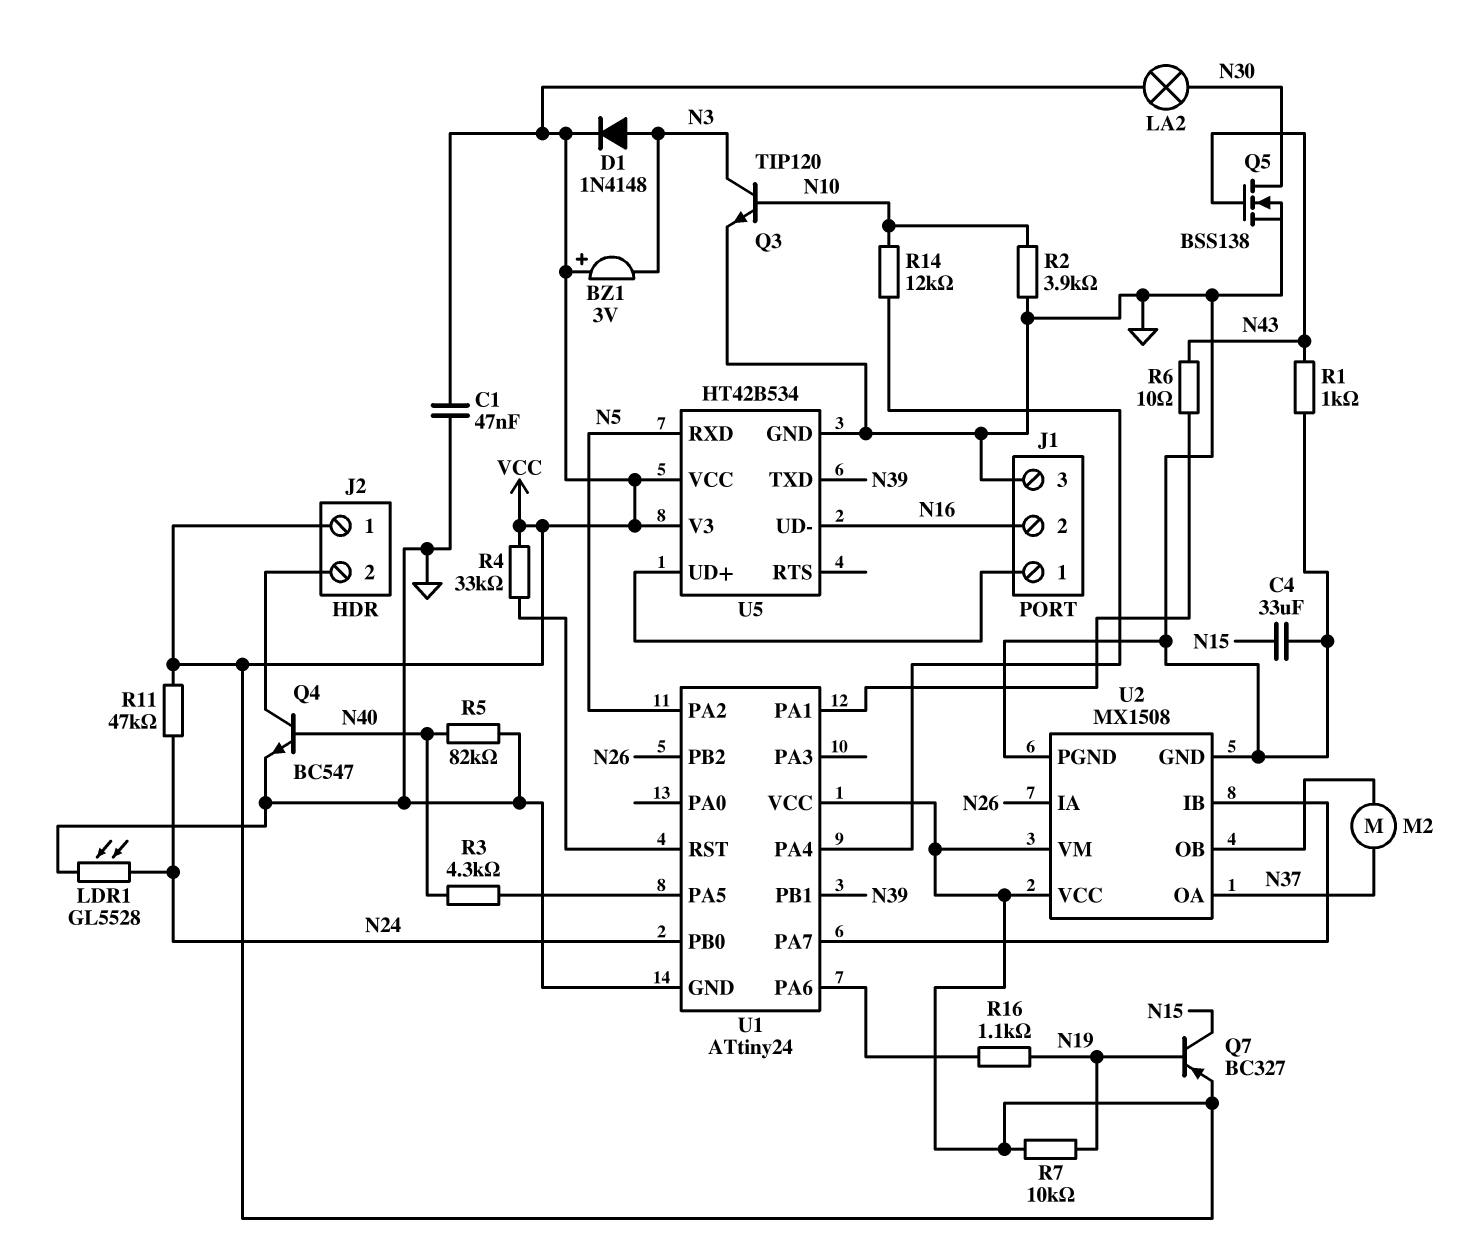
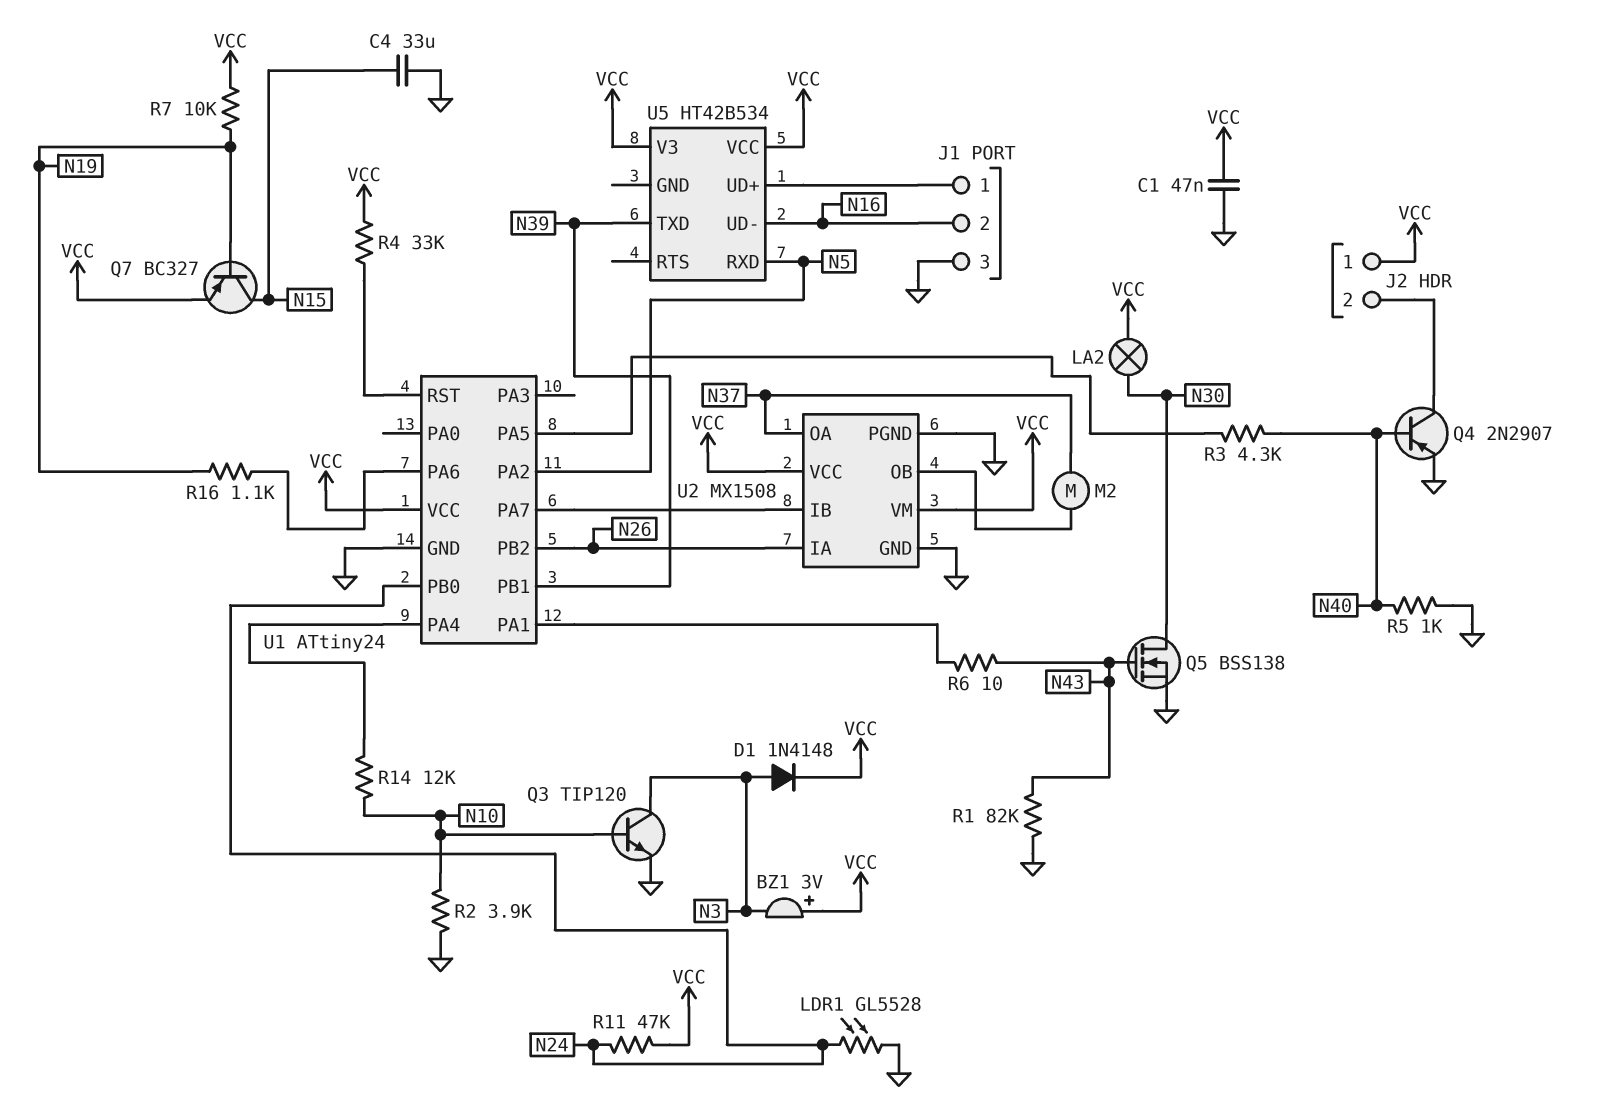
Q4: NPN BC547 (B N40, C J2/2, E GND) -> PNP 2N2907 (B N40, C J2/2, E GND)
R1: 1k (GND, N43) -> 82k (GND, N43)
R5: 82k (GND, N40) -> 1k (GND, N40)
U5 pin GND: GND -> none

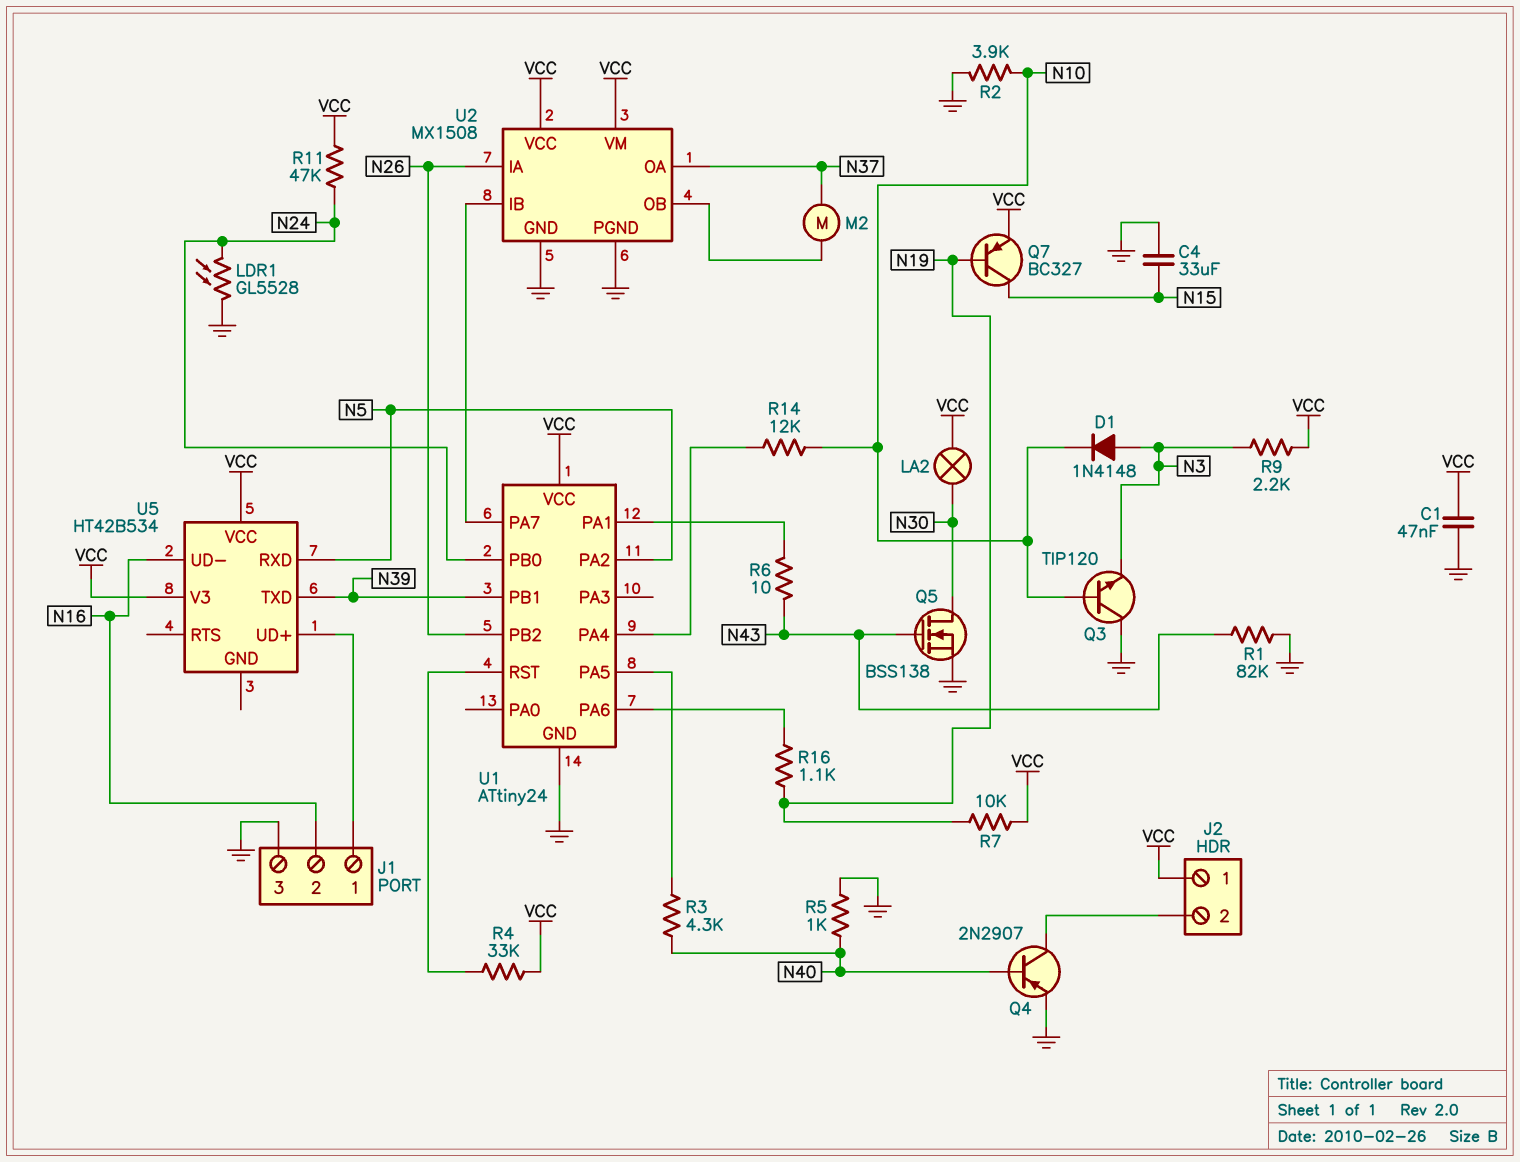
BZ1: buzzer 3V (plus VCC, minus N3) -> none
D1: diode 1N4148 (A N3, K VCC) -> diode 1N4148 (A N3, K N10)
Q3: NPN TIP120 (B N10, C N3, E GND) -> NPN TIP120 (B N10, C GND, E N3)
R9: none -> 2.2k (N3, VCC)

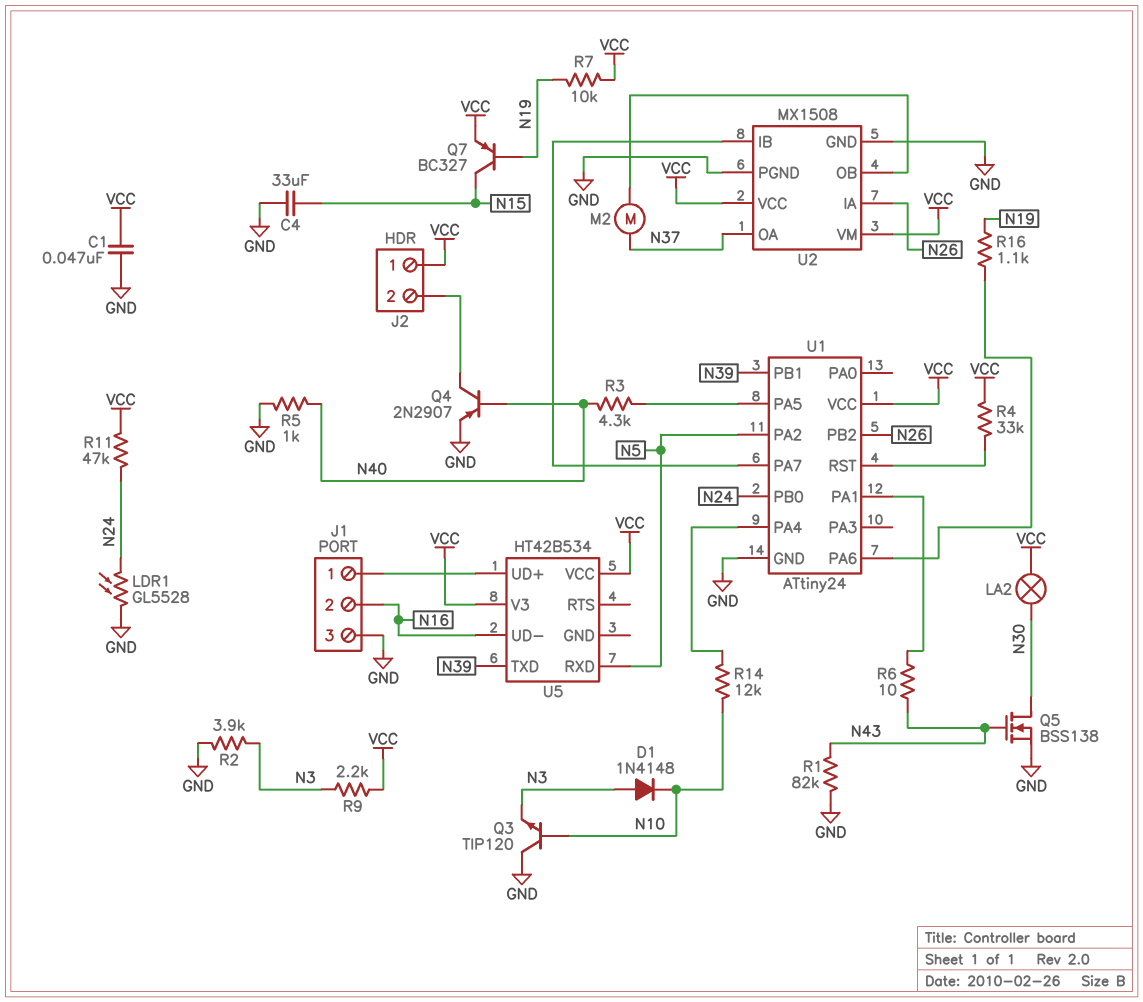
R2: 3.9k (GND, N10) -> 3.9k (GND, N3)

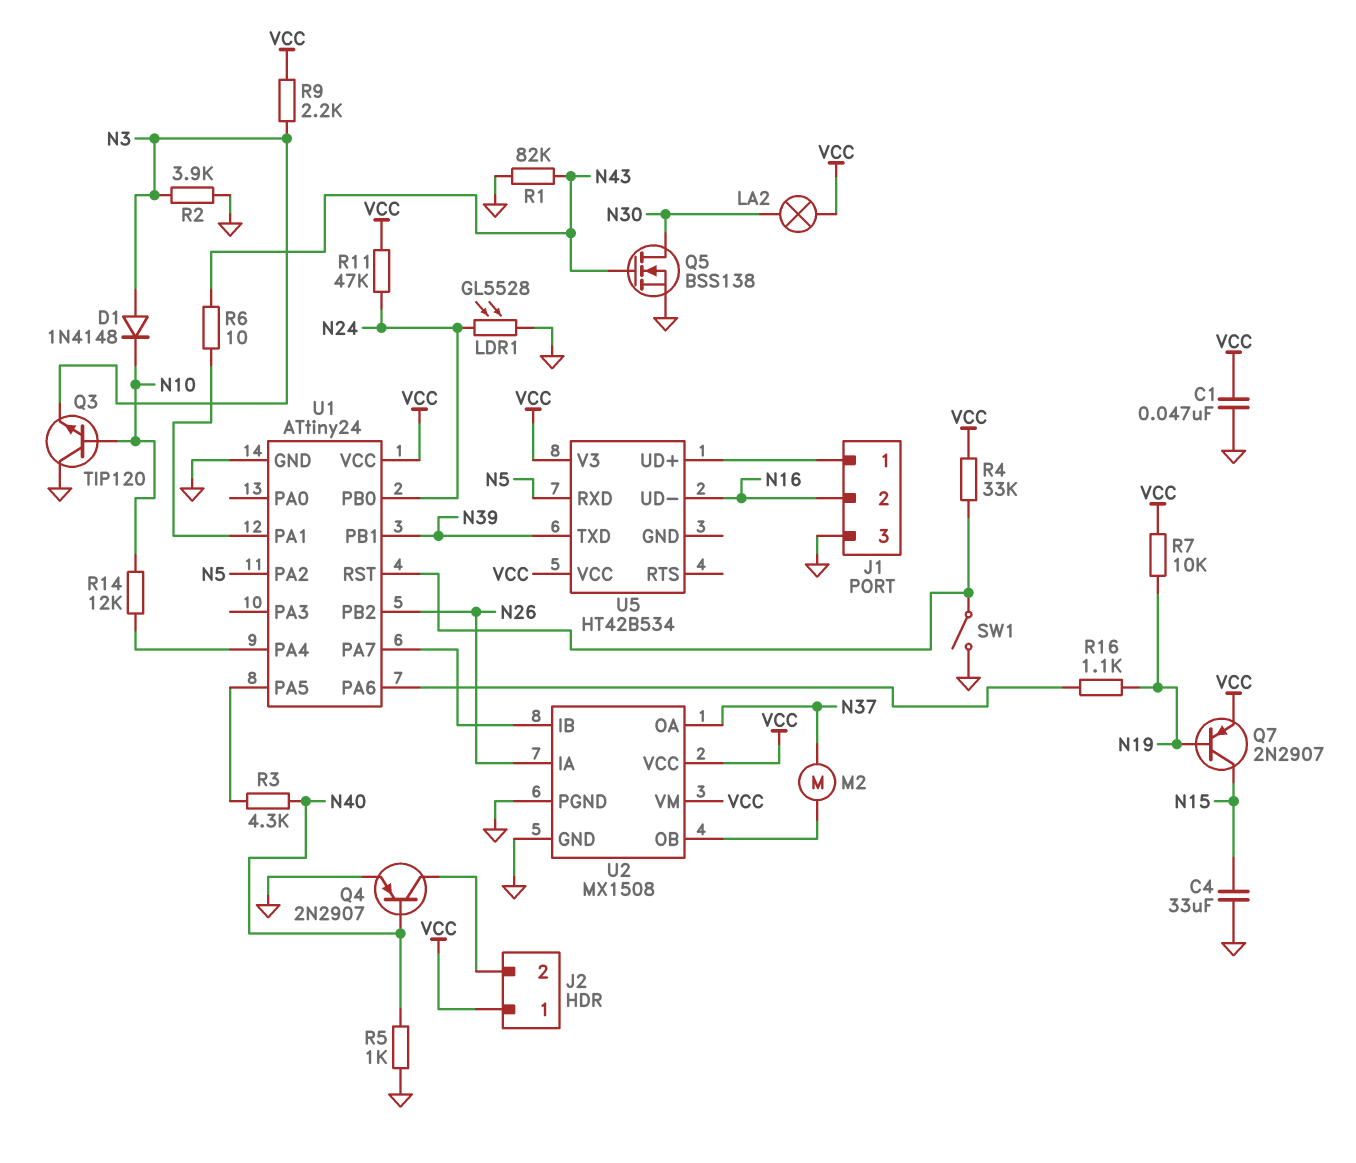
Q7: PNP BC327 (B N19, C N15, E VCC) -> PNP 2N2907 (B N19, C N15, E VCC)
SW1: none -> switch (GND, U1/RST)

